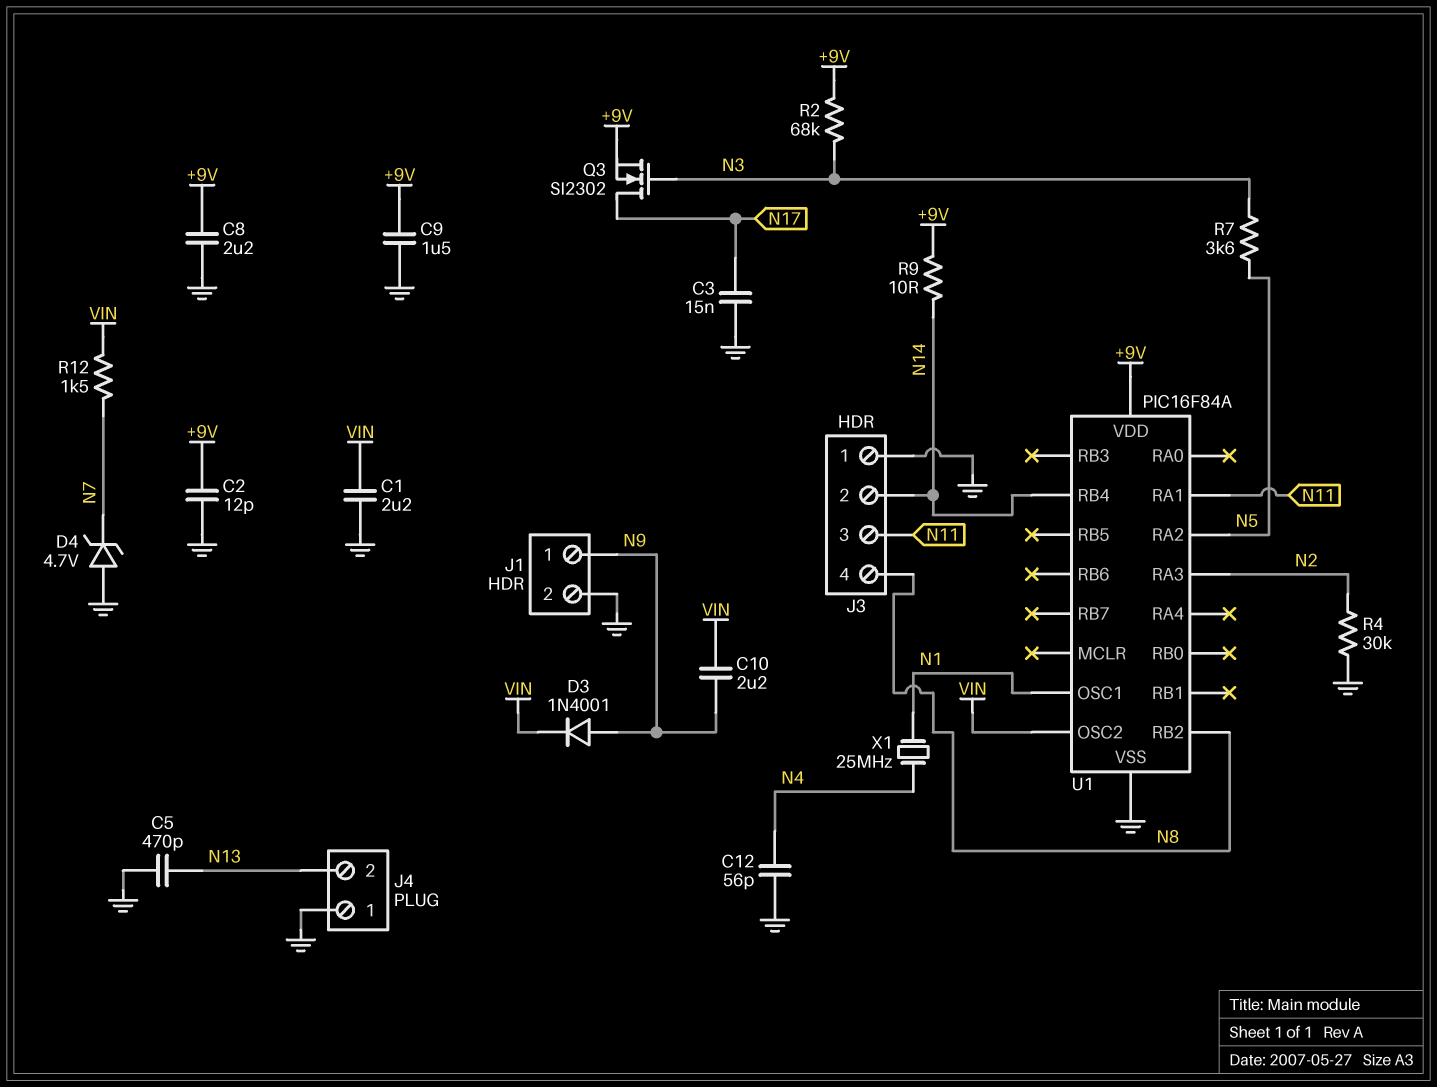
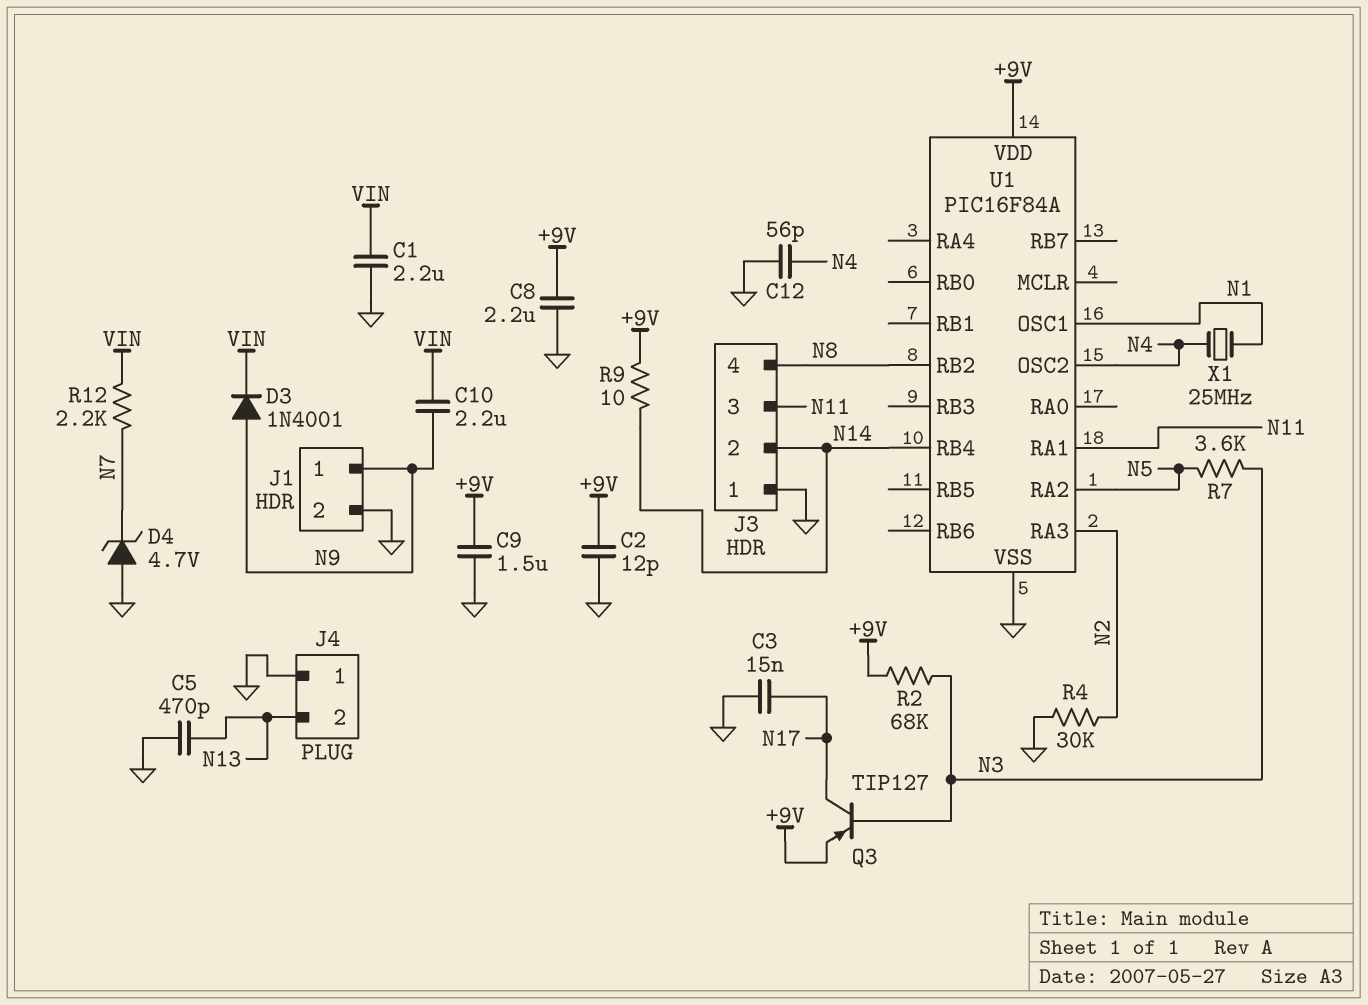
Q3: NMOS SI2302 (G N3, D N17, S +9V) -> PNP TIP127 (B N3, C N17, E +9V)
R12: 1.5k (N7, VIN) -> 2.2k (N7, VIN)
U1 pin OSC2: VIN -> N4

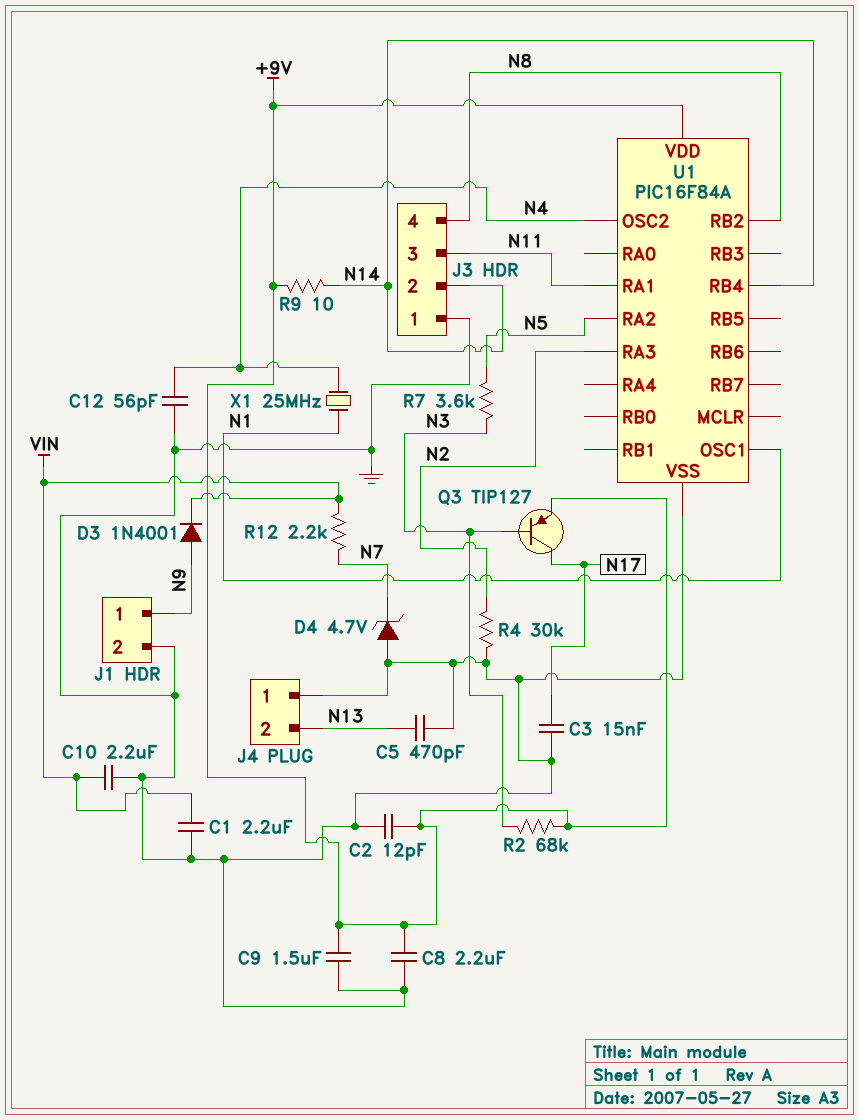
C10: 2.2uF (N9, VIN) -> 2.2uF (GND, VIN)

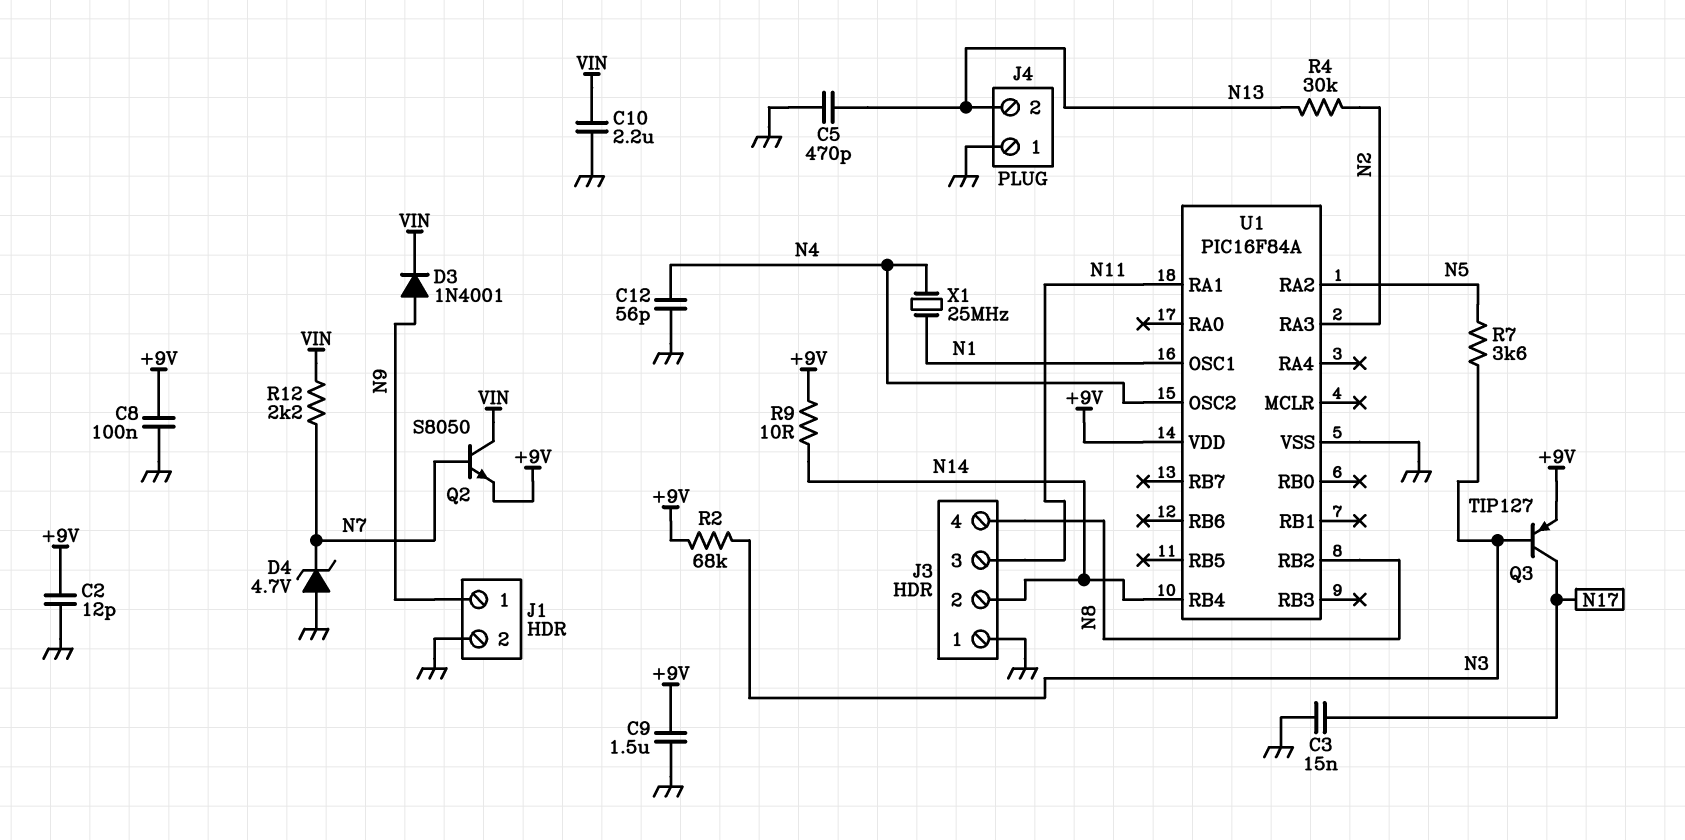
C1: 2.2uF (GND, VIN) -> none
C8: 2.2uF (+9V, GND) -> 100nF (+9V, GND)
Q2: none -> NPN S8050 (B N7, C VIN, E +9V)
R4: 30k (GND, N2) -> 30k (N2, N13)

